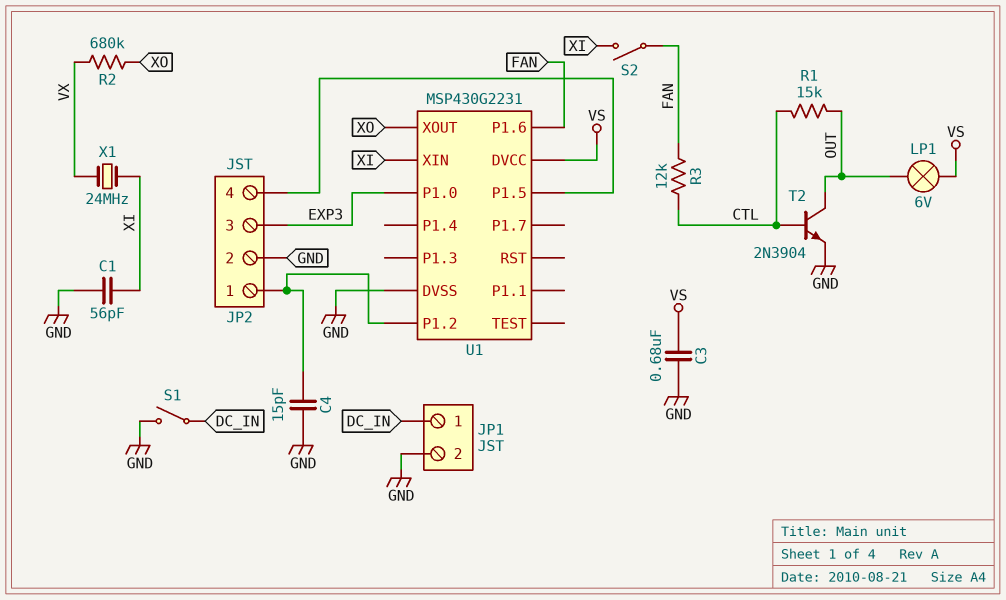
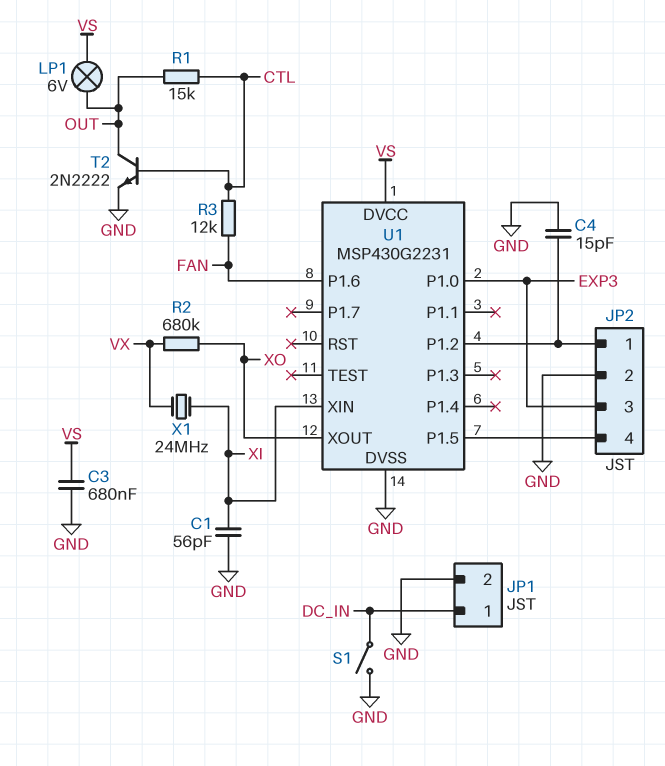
S2: switch (FAN, XI) -> none
T2: NPN 2N3904 (B CTL, C OUT, E GND) -> NPN 2N2222 (B CTL, C OUT, E GND)

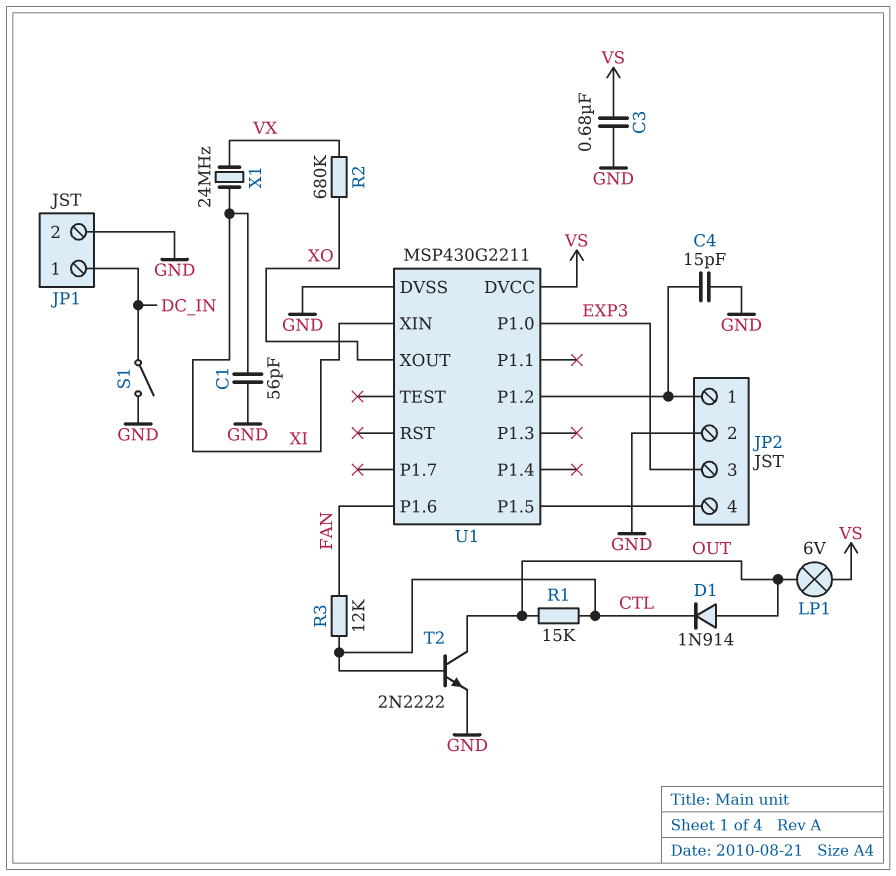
D1: none -> diode 1N914 (A OUT, K CTL)
U1: MSP430G2231 -> MSP430G2211

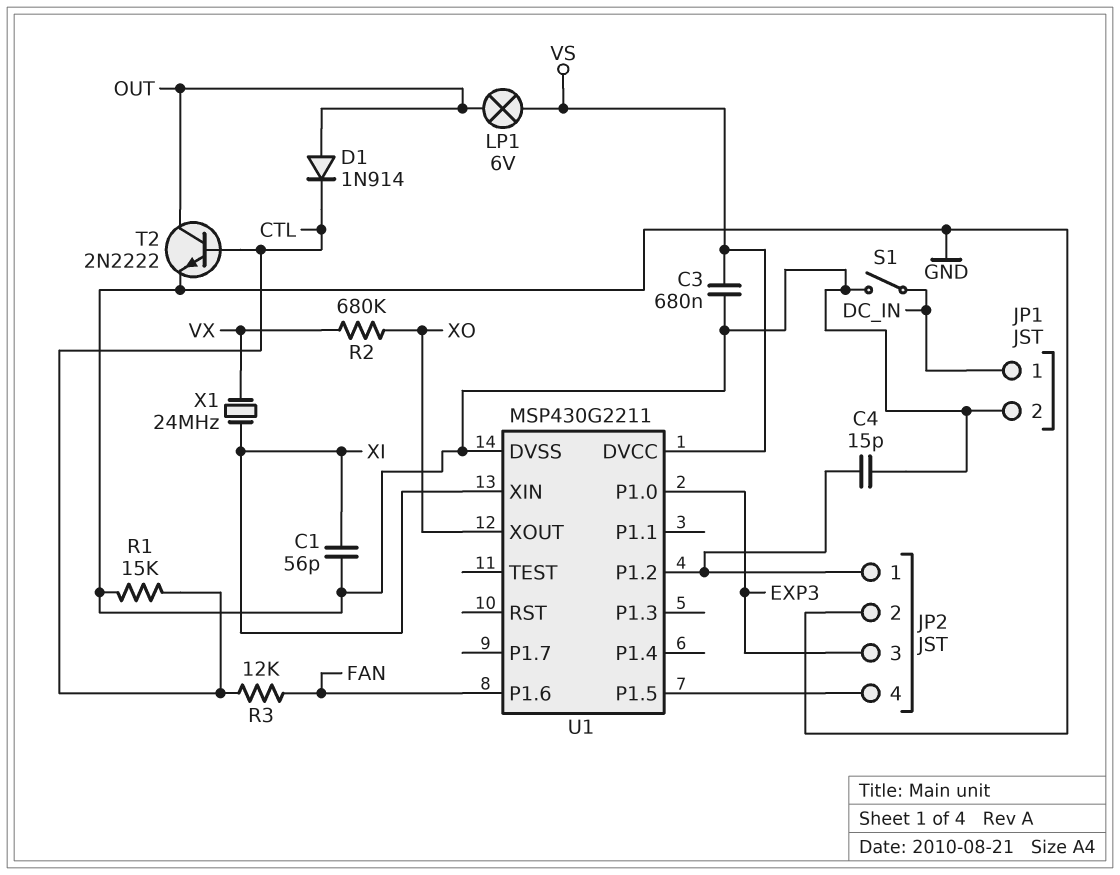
R1: 15k (CTL, OUT) -> 15k (CTL, GND)

